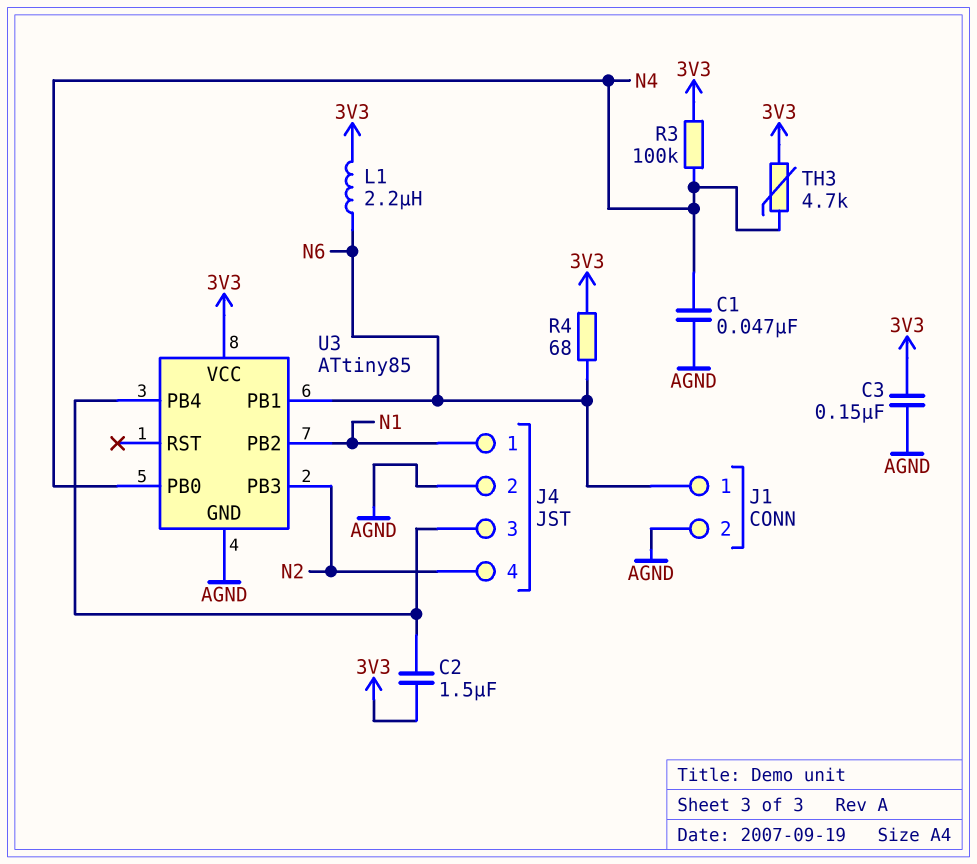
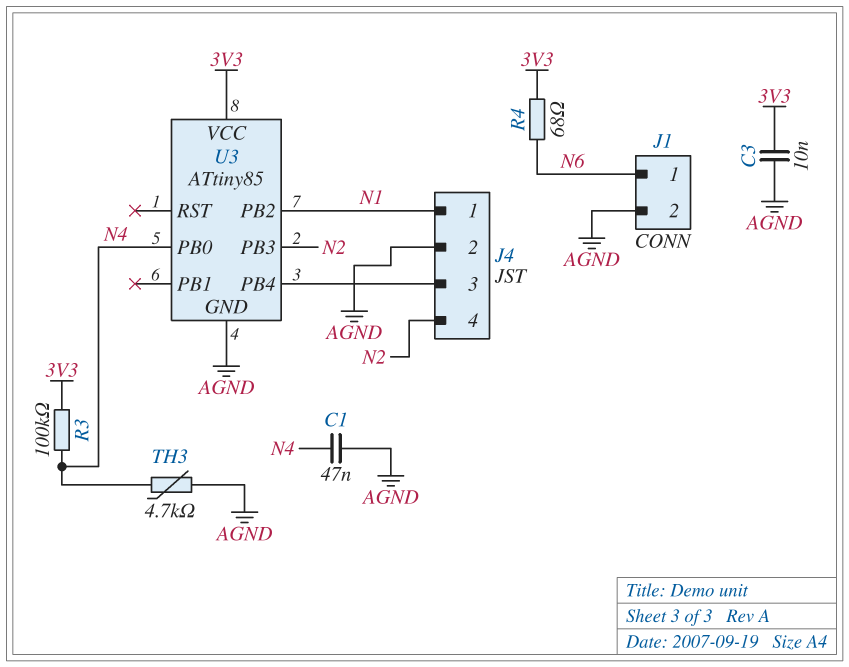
C2: 1.5uF (3V3, J4/3) -> none
C3: 150nF (3V3, AGND) -> 10nF (3V3, AGND)
L1: 2.2uH (3V3, N6) -> none
TH3: 4.7k (3V3, N4) -> 4.7k (AGND, N4)
U3 pin PB1: N6 -> none

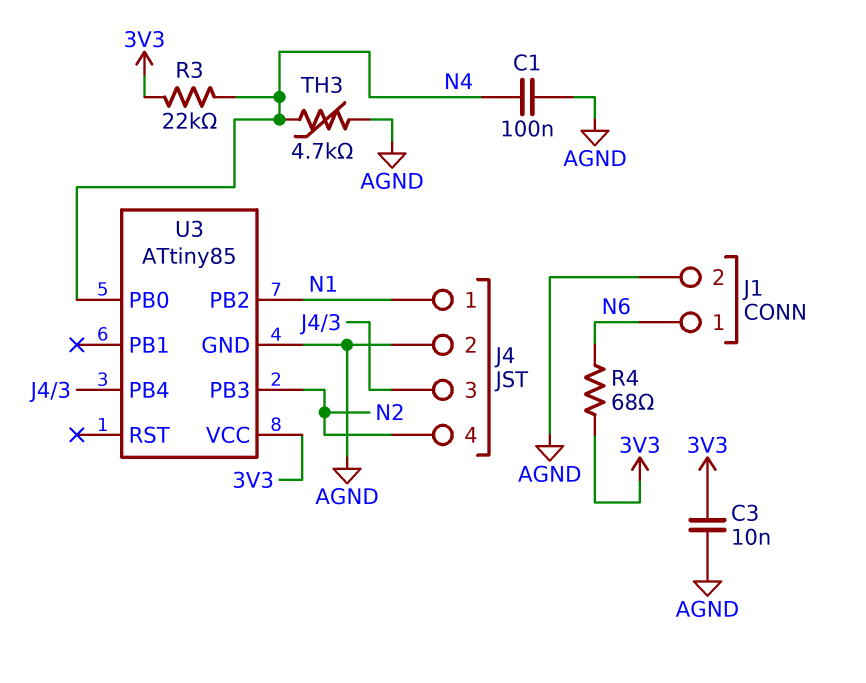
C1: 47nF (AGND, N4) -> 100nF (AGND, N4)
R3: 100k (3V3, N4) -> 22k (3V3, N4)

